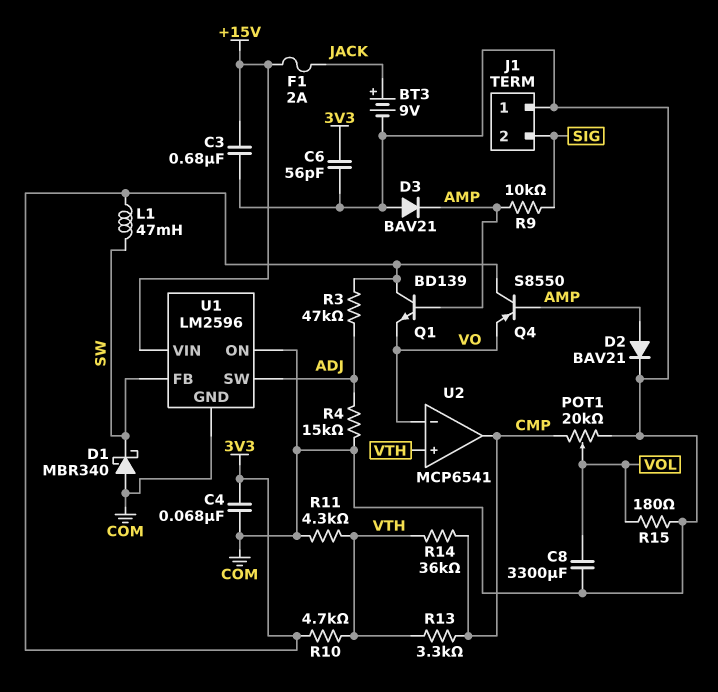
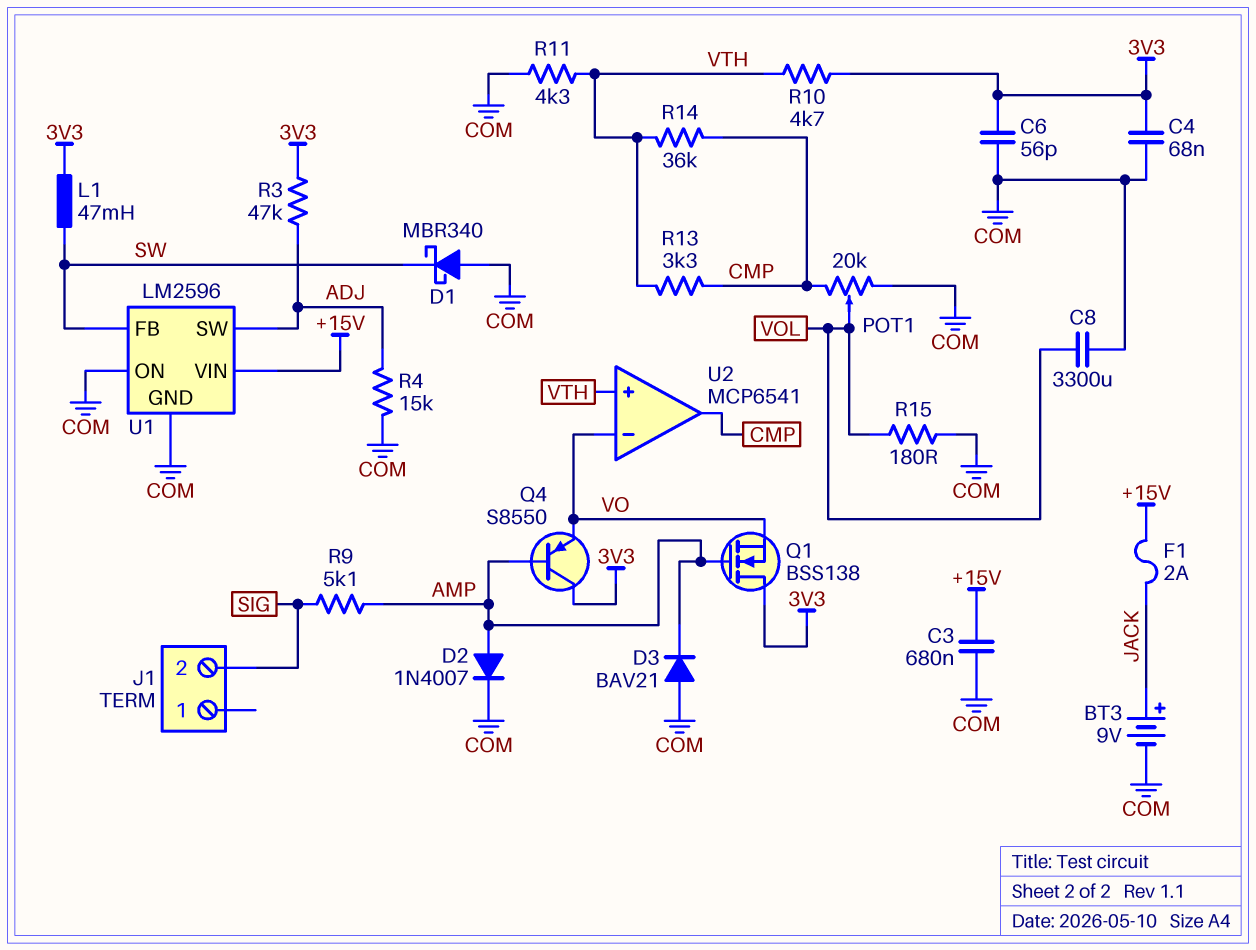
D2: diode BAV21 (A AMP, K COM) -> diode 1N4007 (A AMP, K COM)
J1 pin 1: COM -> none
Q1: NPN BD139 (B AMP, C 3V3, E VO) -> NMOS BSS138 (G AMP, D 3V3, S VO)
R9: 10k (AMP, SIG) -> 5.1k (AMP, SIG)

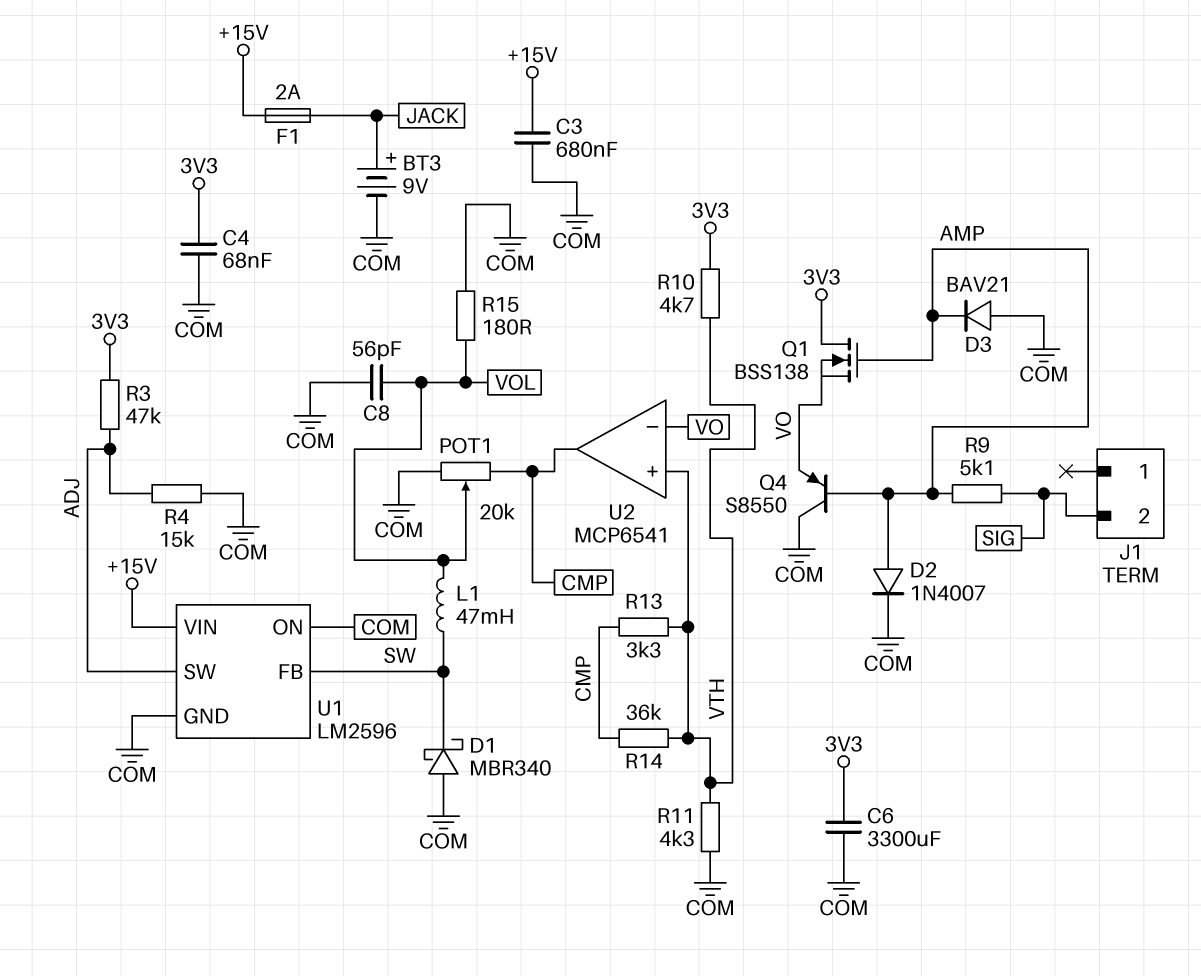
C6: 56pF (3V3, COM) -> 3300uF (3V3, COM)
C8: 3300uF (COM, VOL) -> 56pF (COM, VOL)
L1: 47mH (3V3, SW) -> 47mH (SW, VOL)
Q4: PNP S8550 (B AMP, C 3V3, E VO) -> PNP S8550 (B AMP, C COM, E VO)

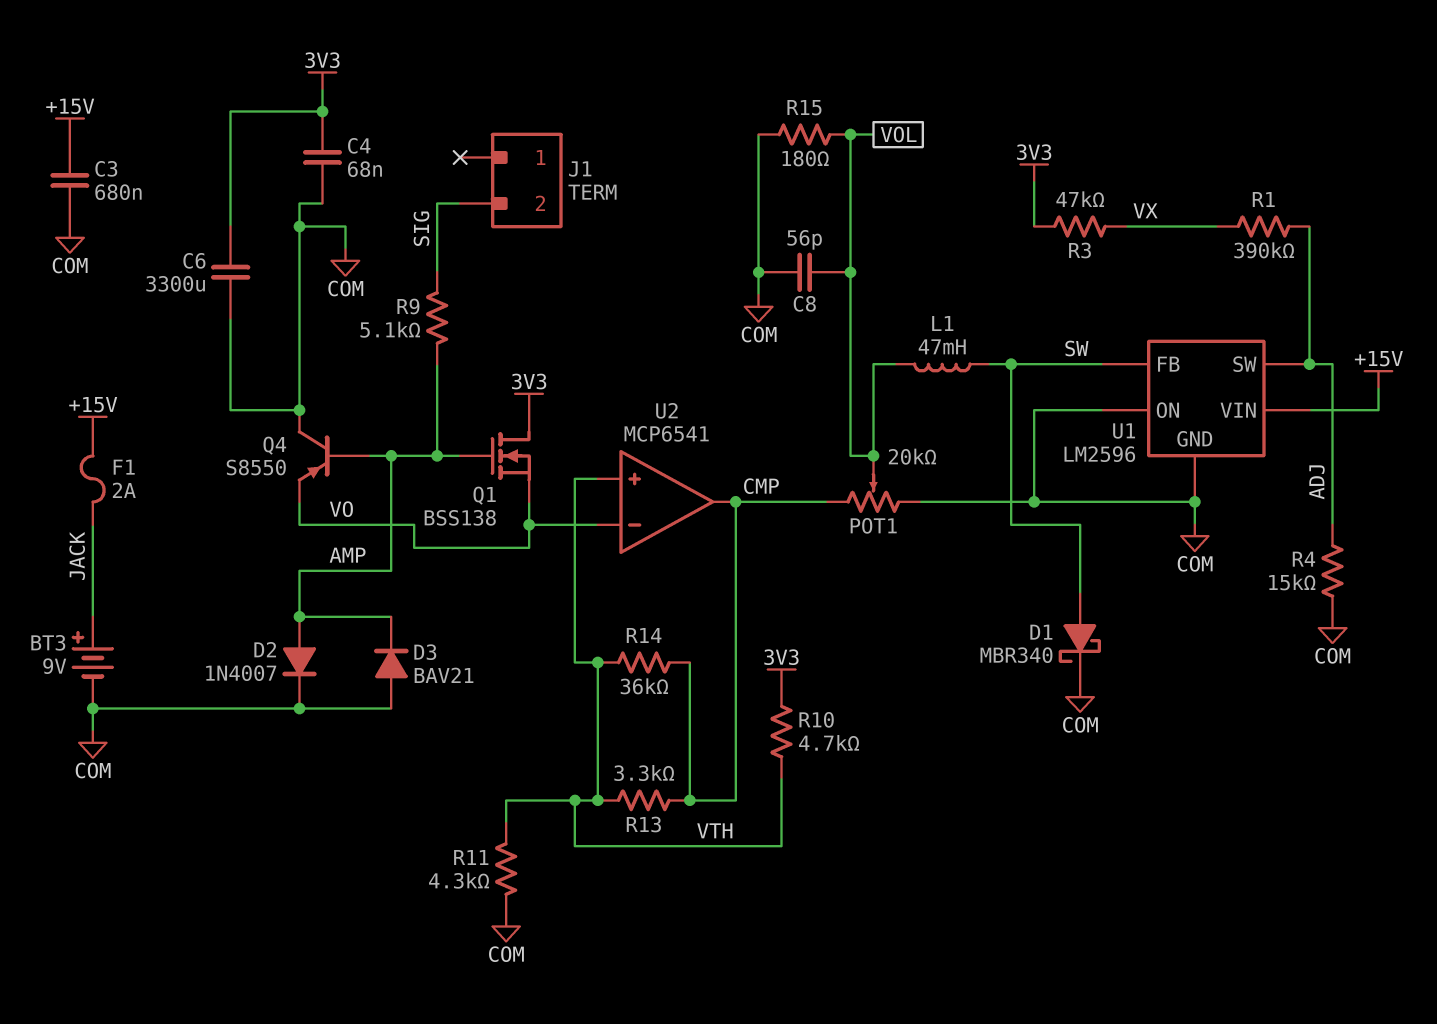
D1: schottky MBR340 (A COM, K SW) -> schottky MBR340 (A SW, K COM)
R1: none -> 390k (ADJ, VX)
R3: 47k (3V3, ADJ) -> 47k (3V3, VX)

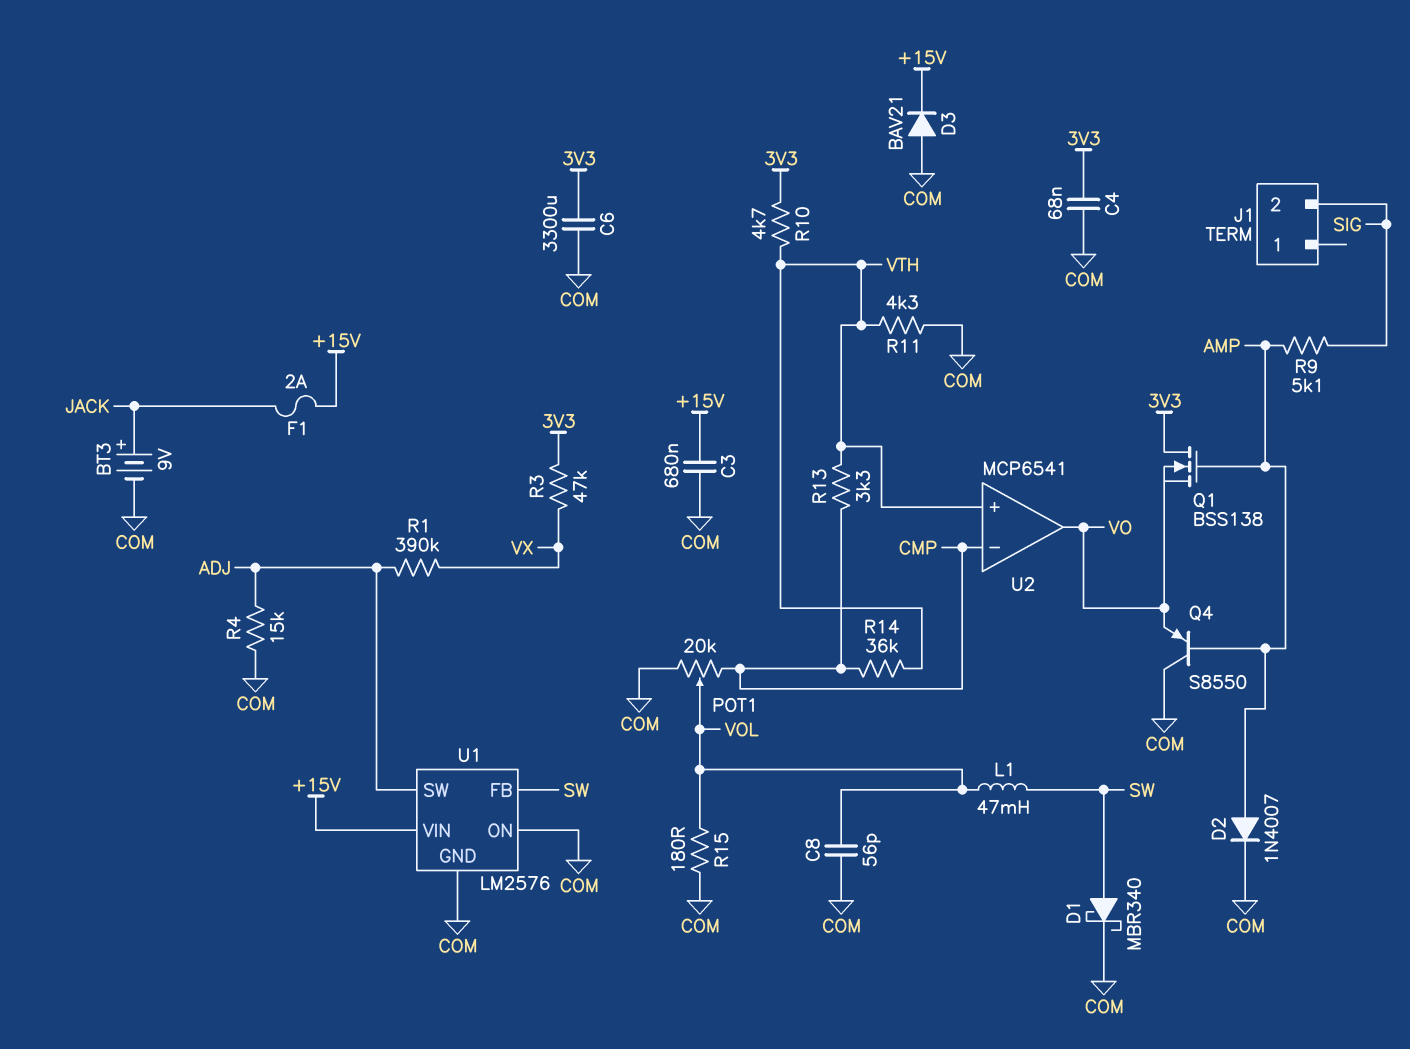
D3: diode BAV21 (A COM, K AMP) -> diode BAV21 (A COM, K +15V)
U1: LM2596 -> LM2576
U2 pin in-: VO -> CMP
U2 pin out: CMP -> VO

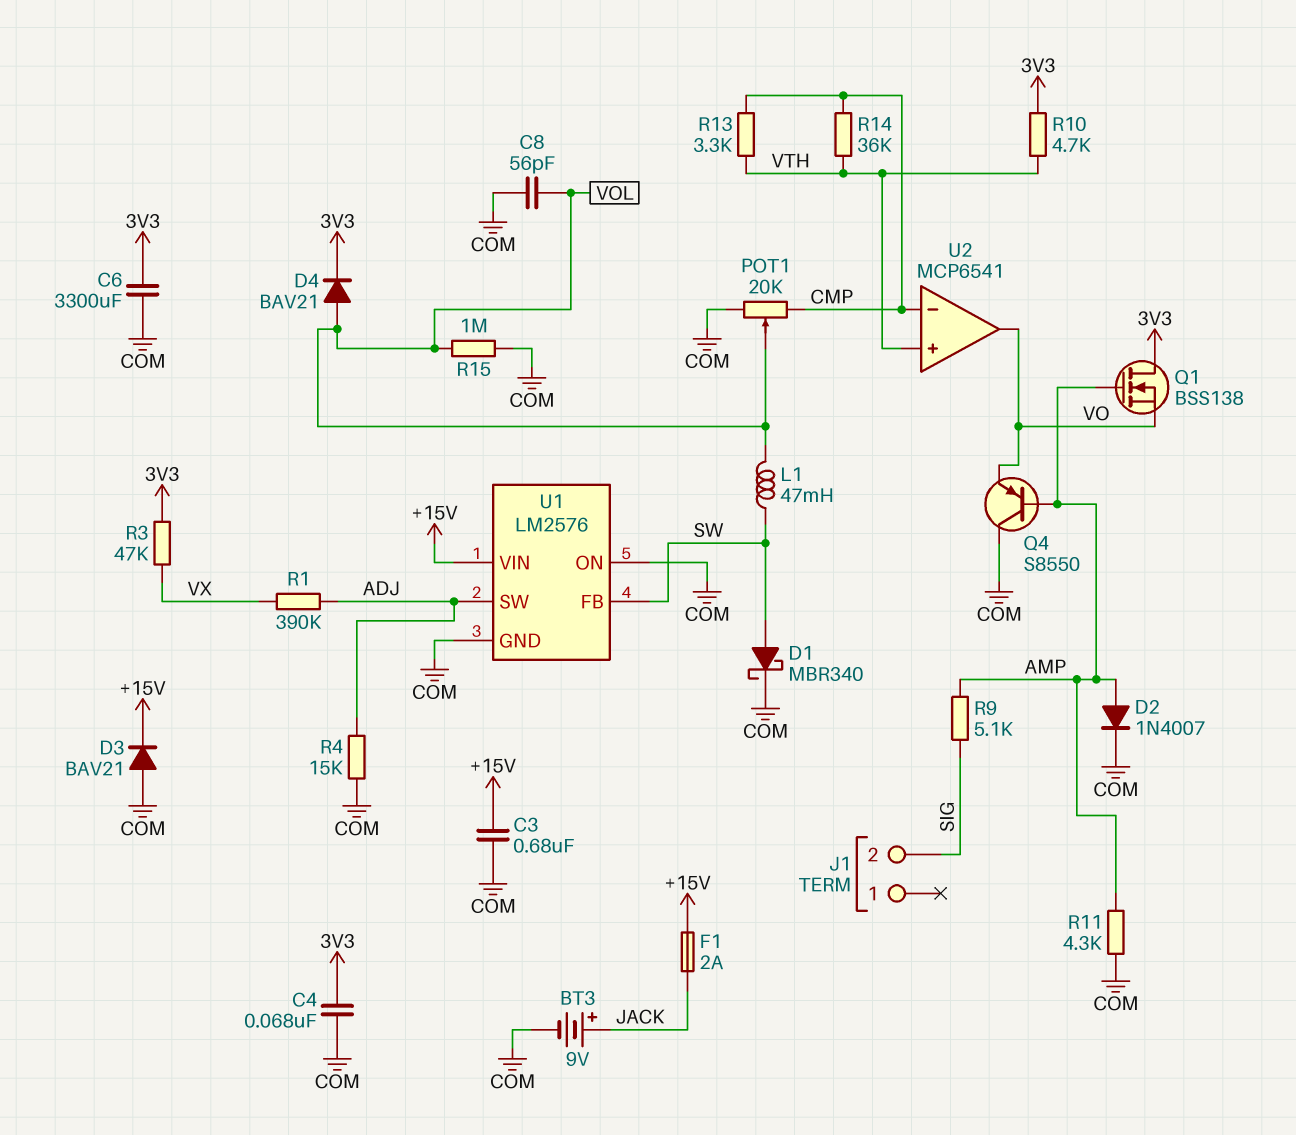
D4: none -> diode BAV21 (A VOL, K 3V3)
R11: 4.3k (COM, VTH) -> 4.3k (AMP, COM)
R15: 180 (COM, VOL) -> 1M (COM, VOL)

